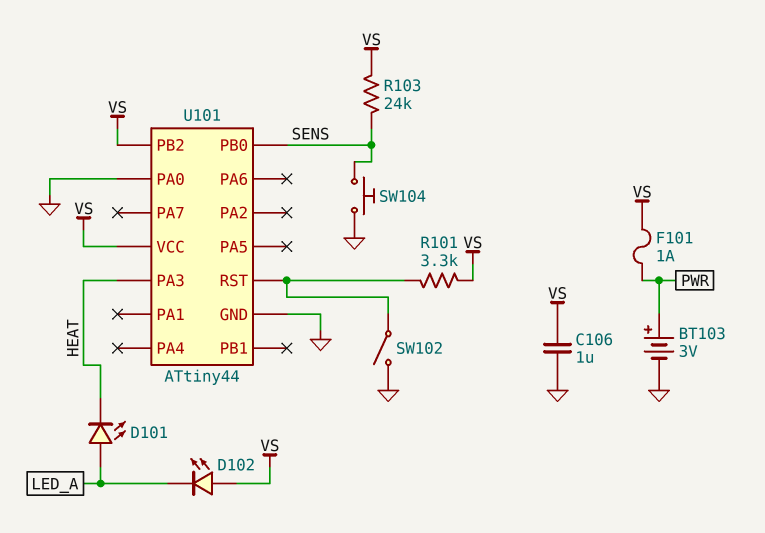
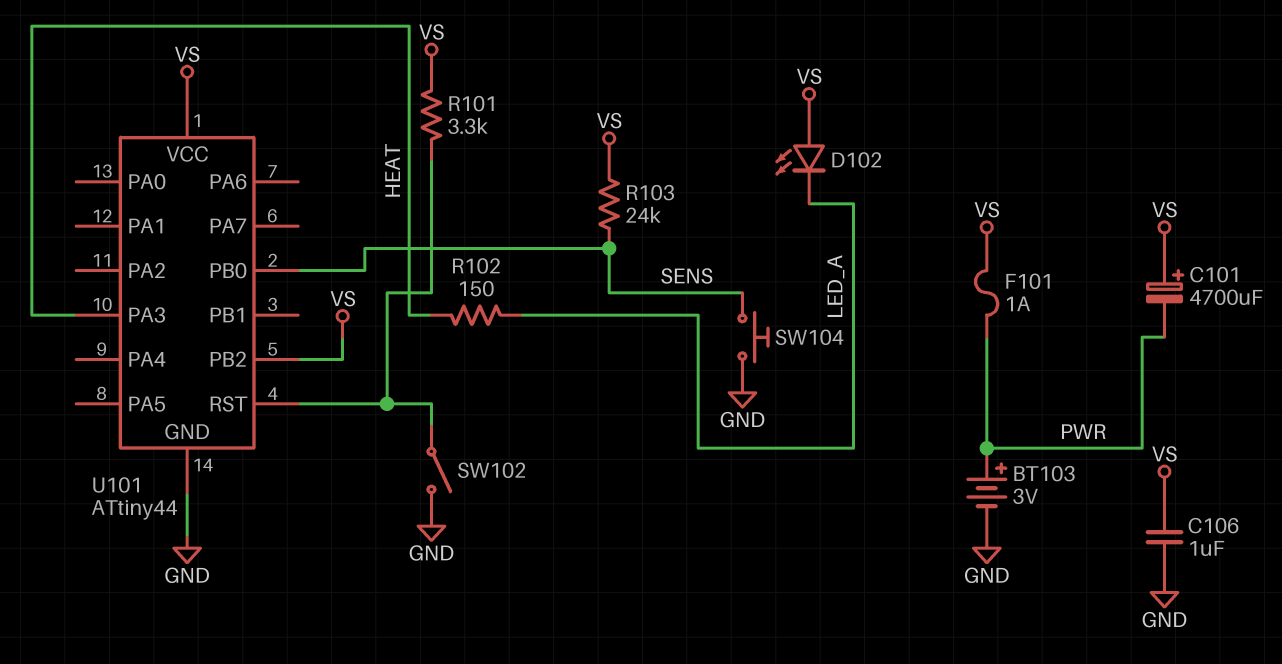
C101: none -> 4700uF (plus VS, minus PWR)
D101: LED (A LED_A, K HEAT) -> none
R102: none -> 150 (HEAT, LED_A)
U101 pin PA0: GND -> none

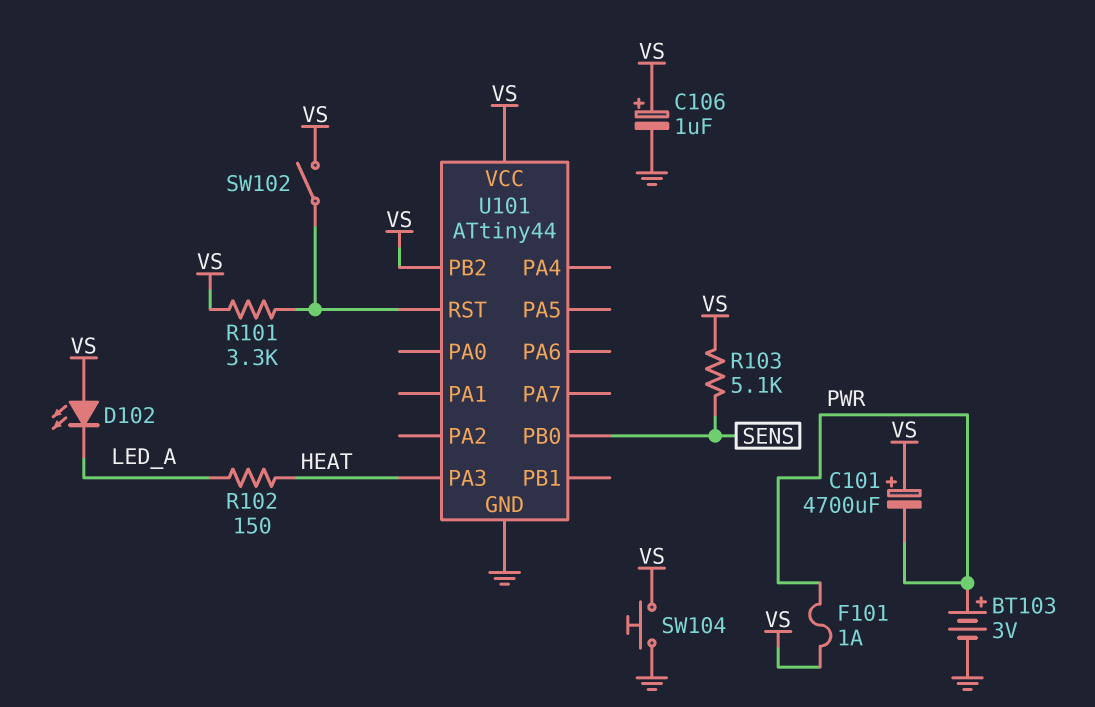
C106: 1uF (GND, VS) -> 1uF (plus VS, minus GND)
R103: 24k (SENS, VS) -> 5.1k (SENS, VS)
SW102: switch (GND, U101/RST) -> switch (U101/RST, VS)
SW104: button (GND, SENS) -> button (GND, VS)

